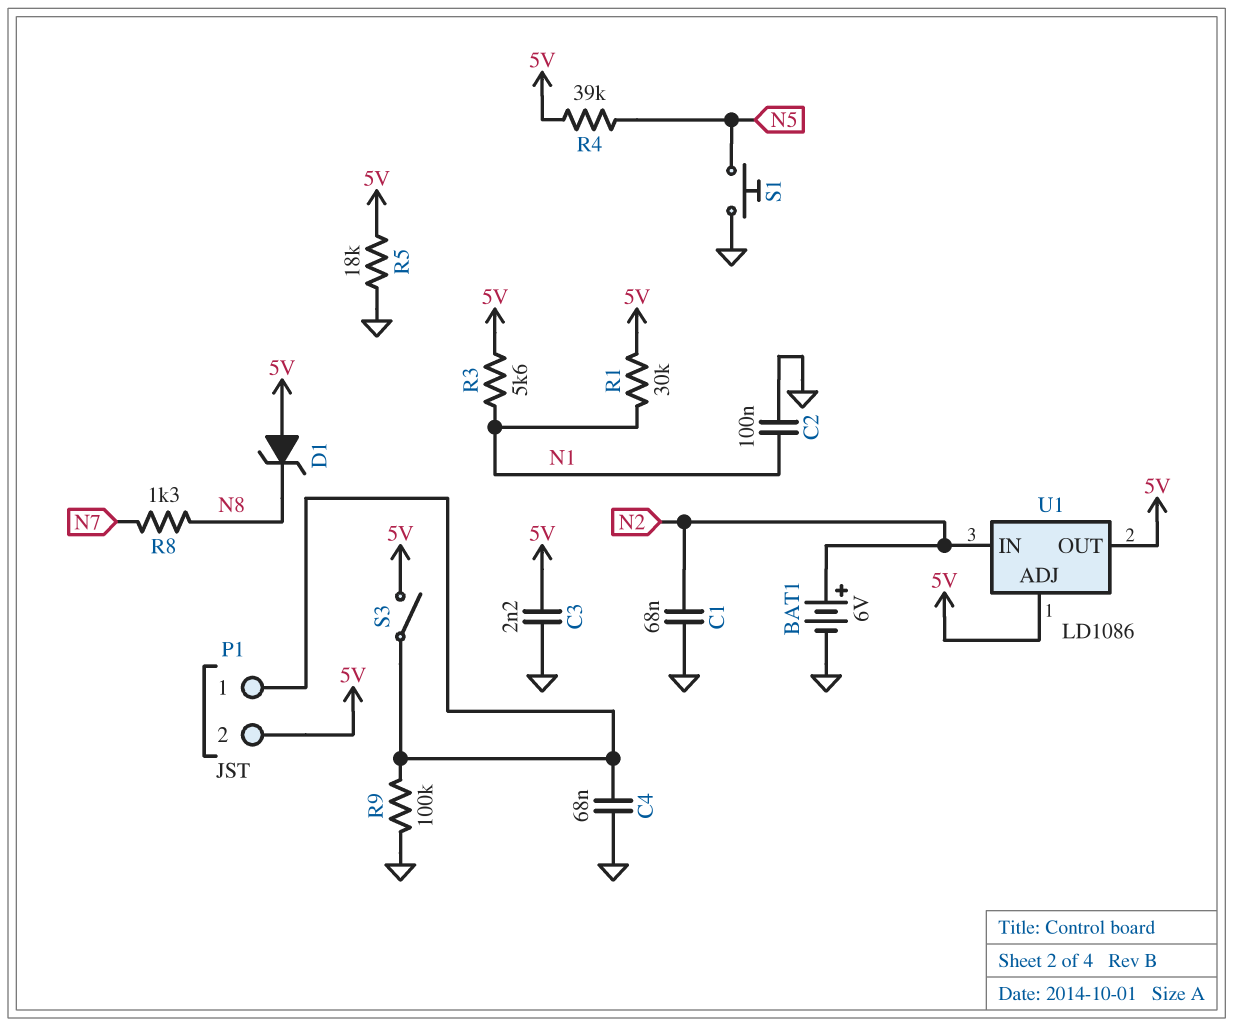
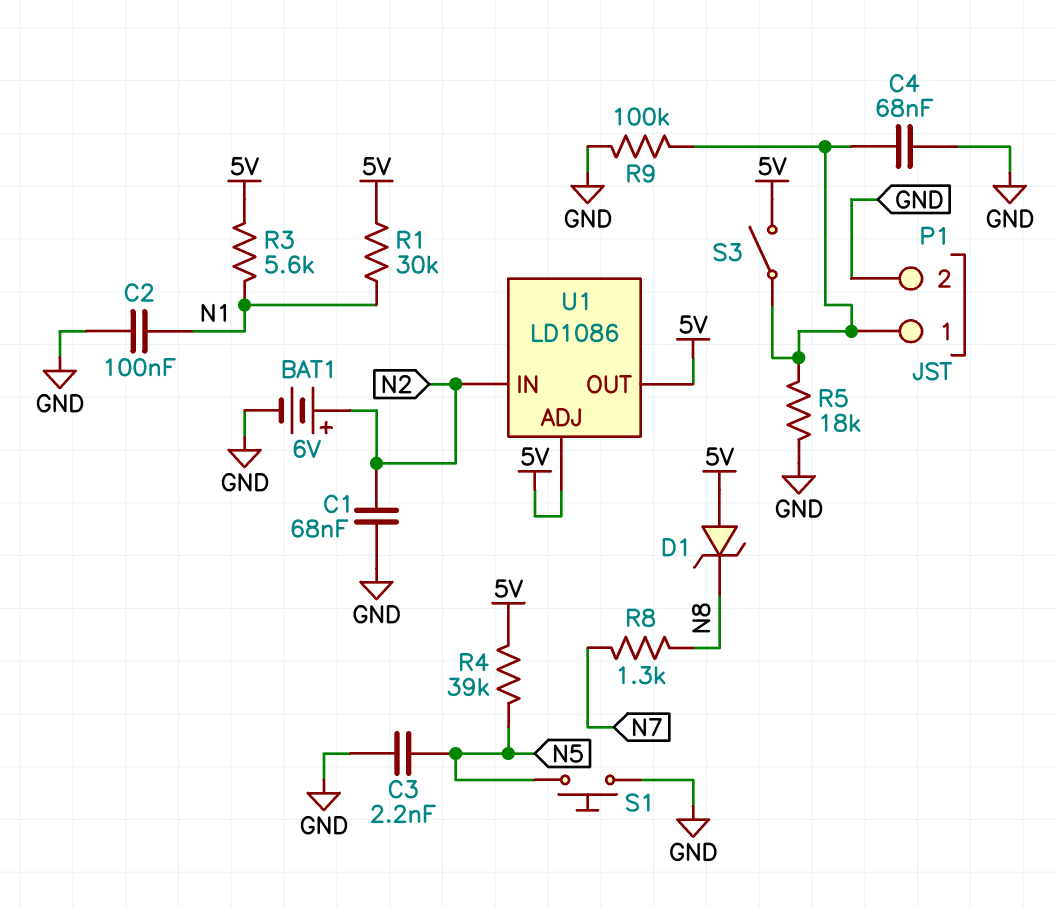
C3: 2.2nF (5V, GND) -> 2.2nF (GND, N5)
P1 pin 2: 5V -> GND
R5: 18k (5V, GND) -> 18k (GND, P1/1)

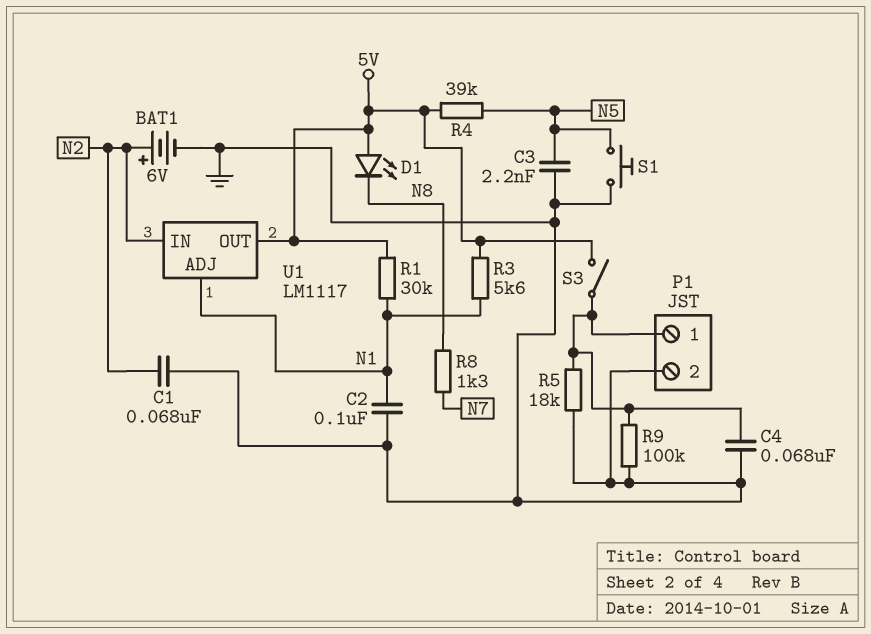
D1: zener (A 5V, K N8) -> LED (A 5V, K N8)
U1: LD1086 -> LM1117
U1 pin ADJ: 5V -> N1

